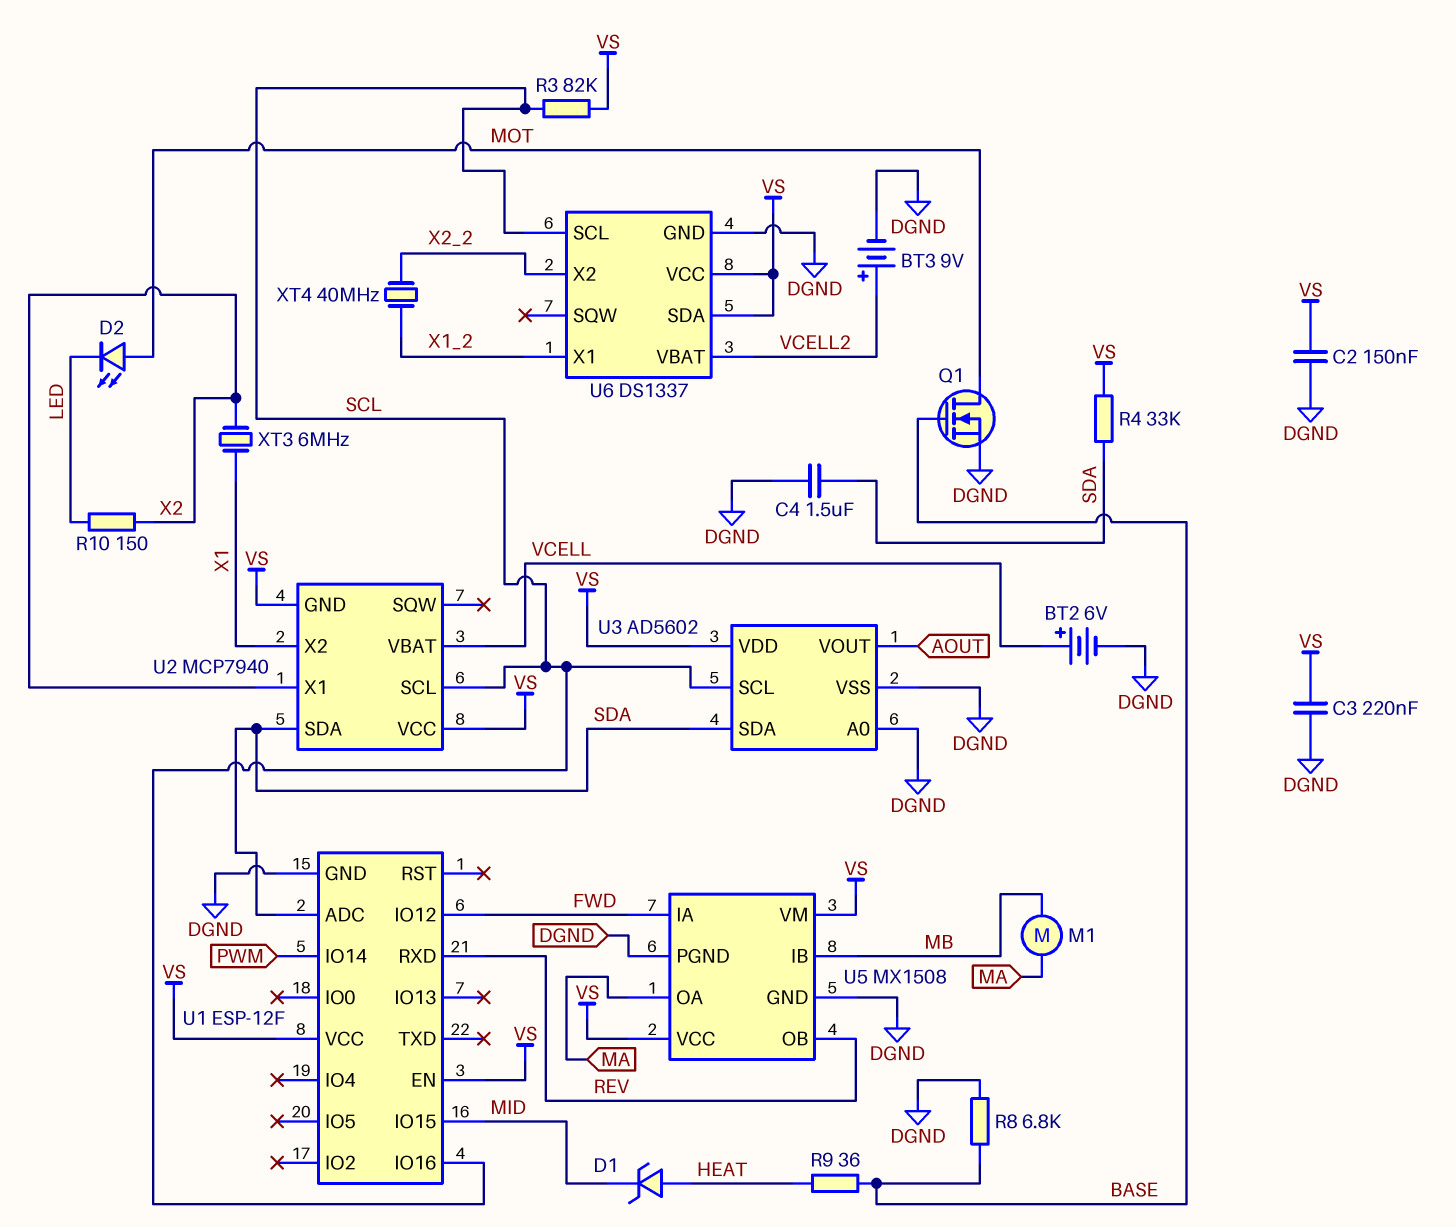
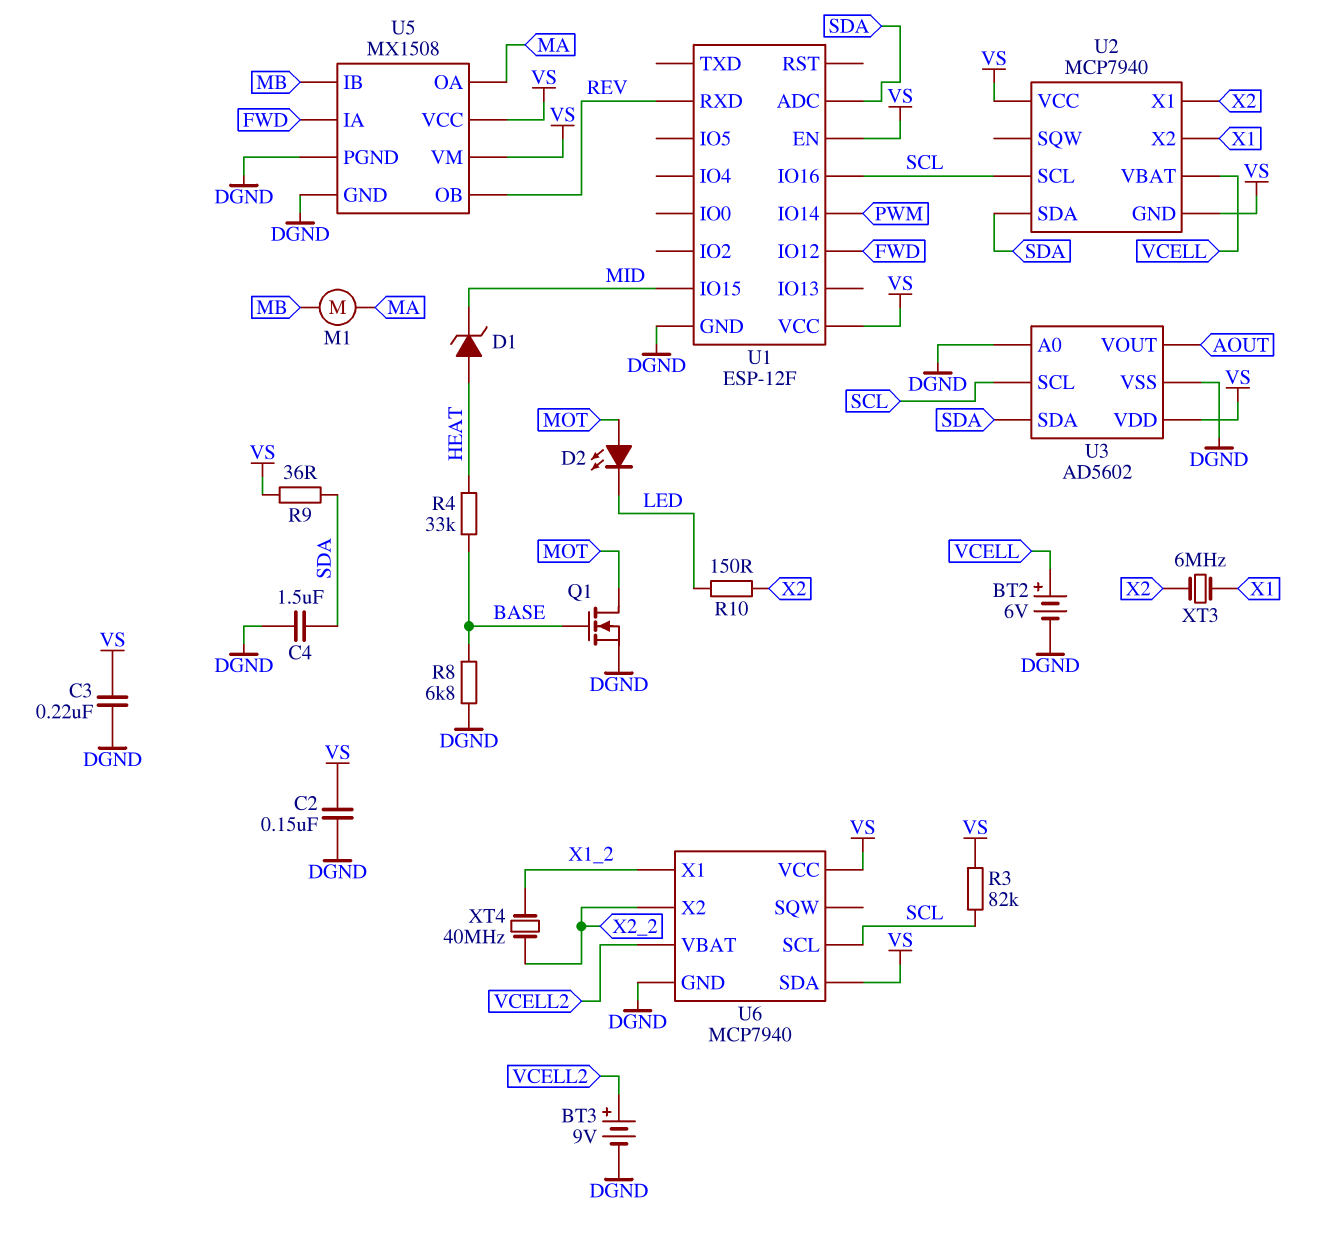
R4: 33k (SDA, VS) -> 33k (BASE, HEAT)
R9: 36 (BASE, HEAT) -> 36 (SDA, VS)
U6: DS1337 -> MCP7940

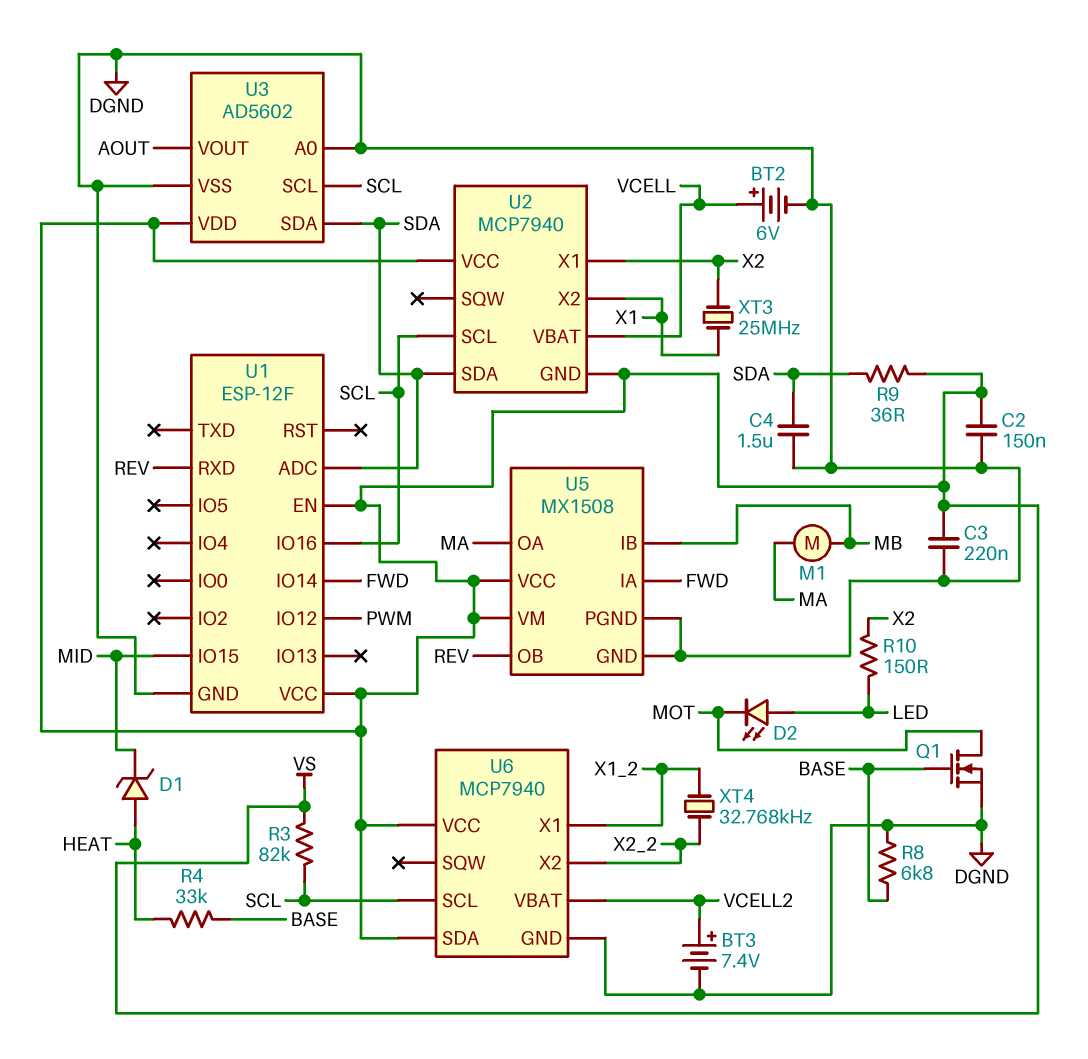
BT3: 9V (plus VCELL2, minus DGND) -> 7.4V (plus VCELL2, minus DGND)
D2: LED (A MOT, K LED) -> LED (A LED, K MOT)
U1 pin IO12: FWD -> PWM
U1 pin IO14: PWM -> FWD
XT3: 6MHz (X1, X2) -> 25MHz (X1, X2)
XT4: 40MHz (X1_2, X2_2) -> 32.768kHz (X1_2, X2_2)

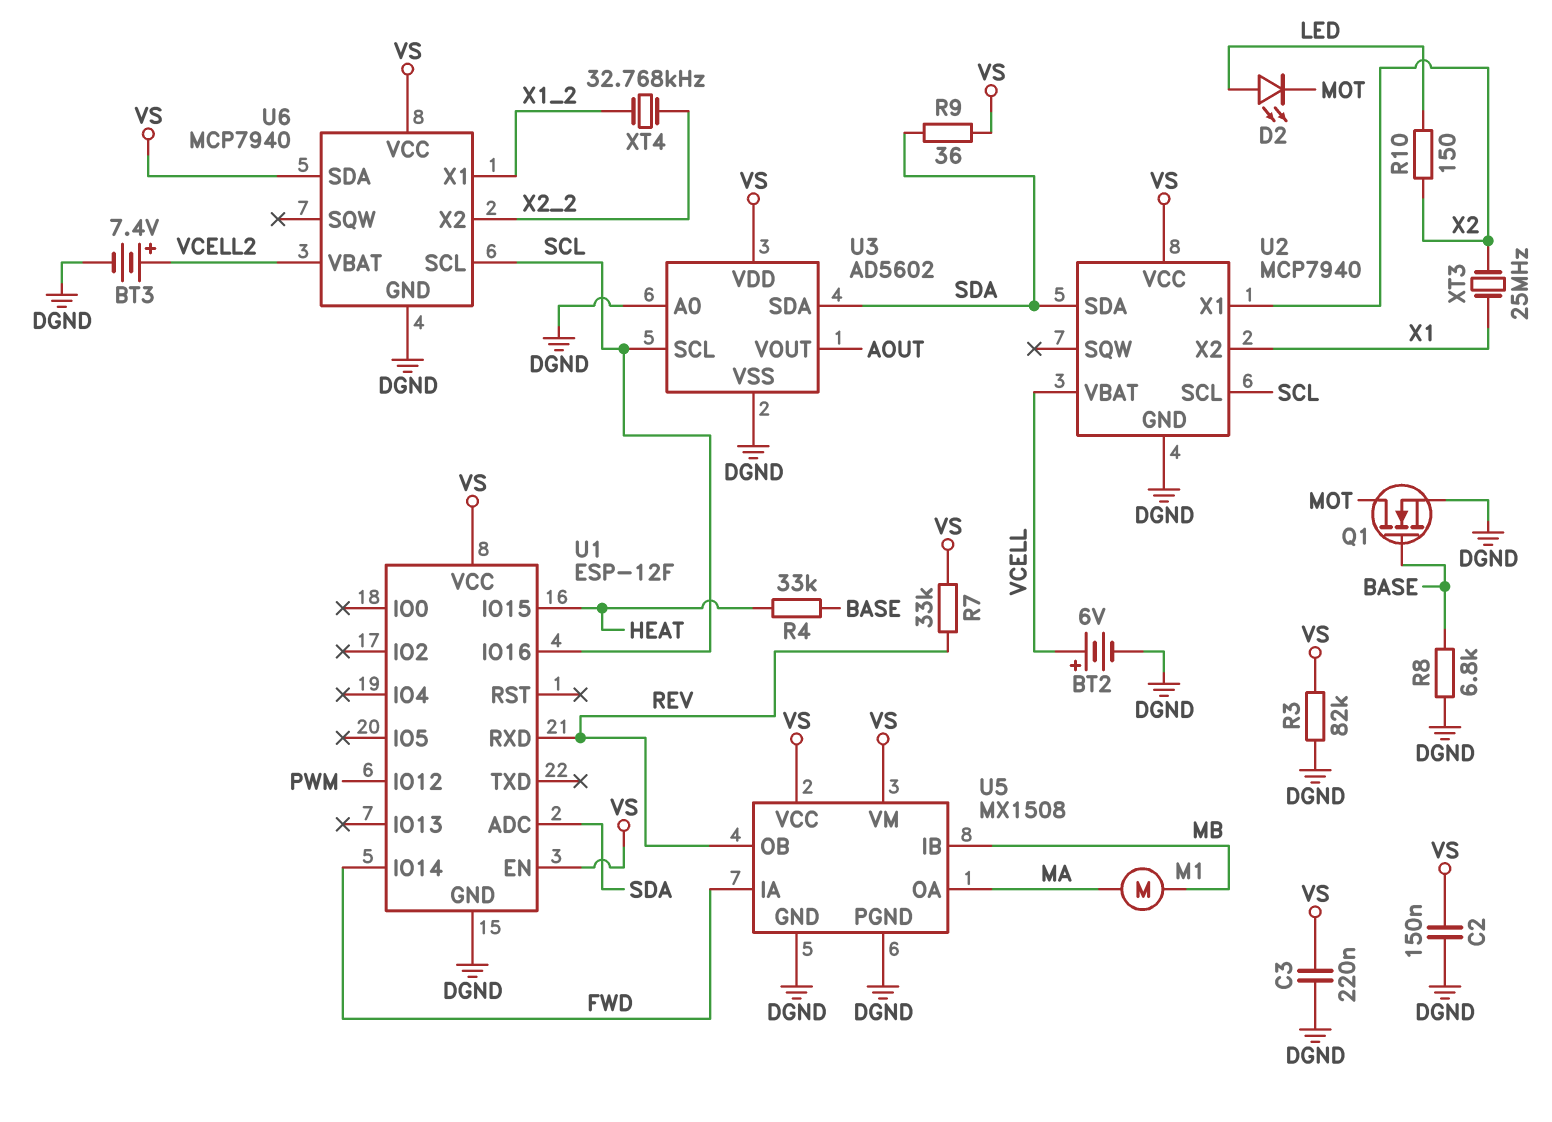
C4: 1.5uF (DGND, SDA) -> none
D1: zener (A HEAT, K MID) -> none
R3: 82k (SCL, VS) -> 82k (DGND, VS)
R7: none -> 33k (REV, VS)
U1 pin IO15: MID -> HEAT
U2 pin GND: VS -> DGND

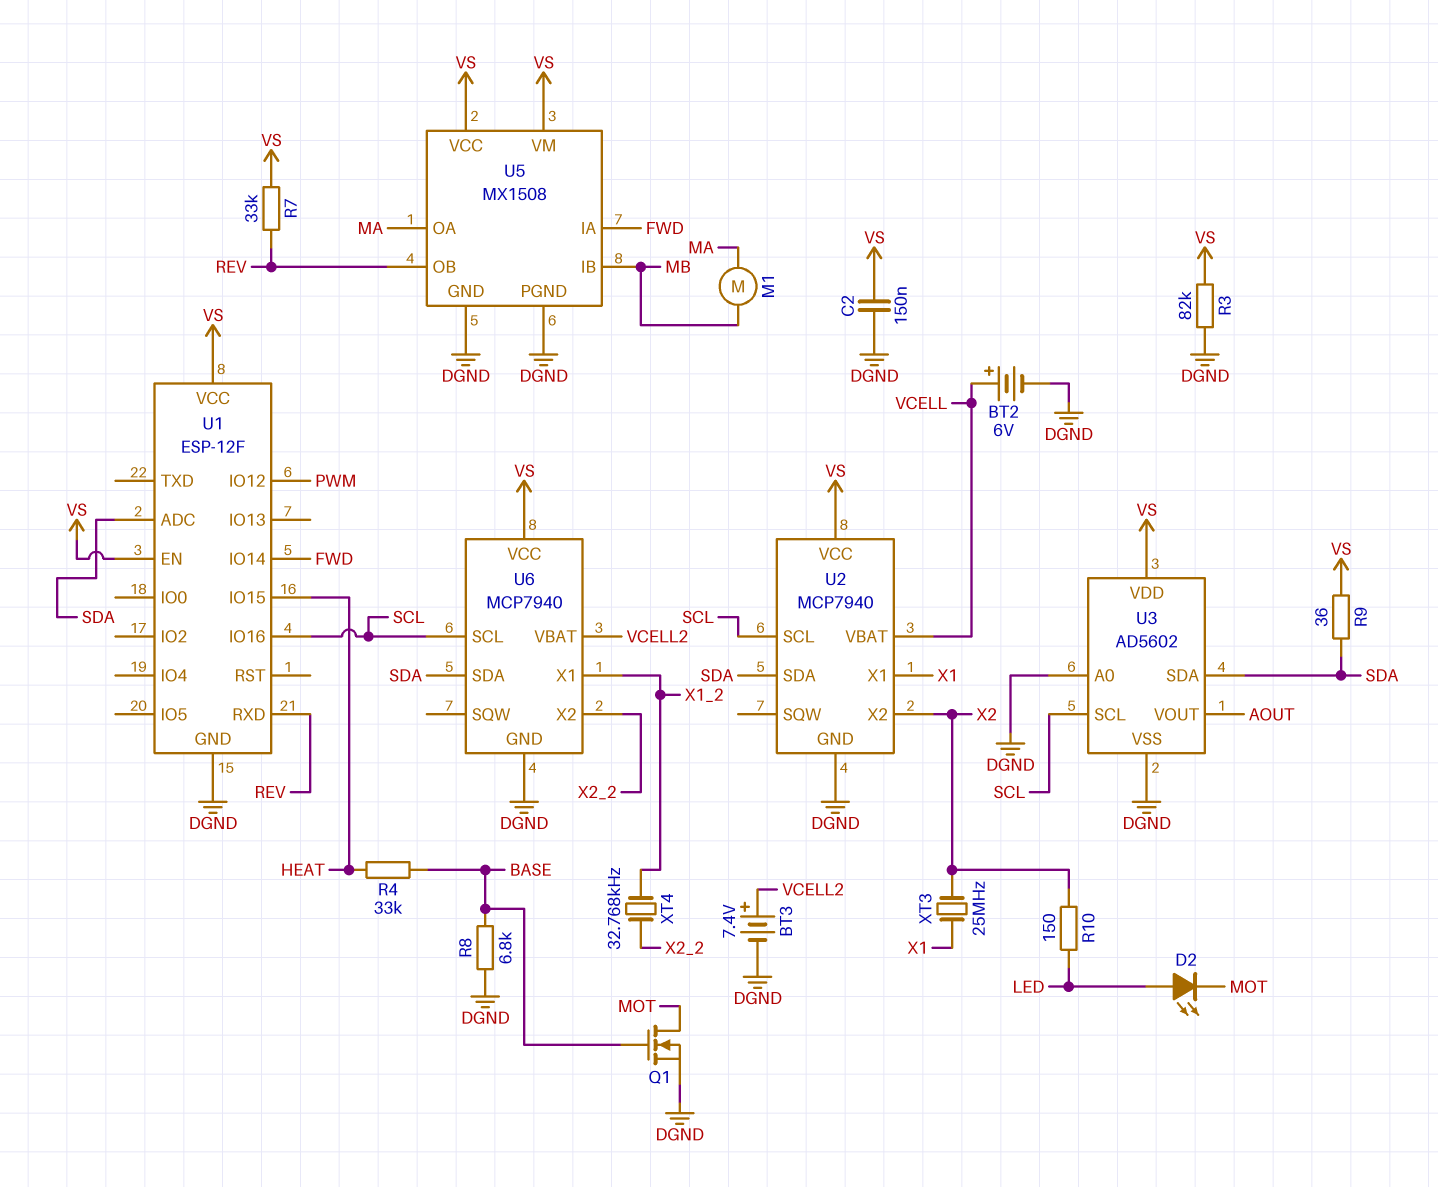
C3: 220nF (DGND, VS) -> none
U2 pin X1: X2 -> X1
U2 pin X2: X1 -> X2
U6 pin SDA: VS -> SDA

